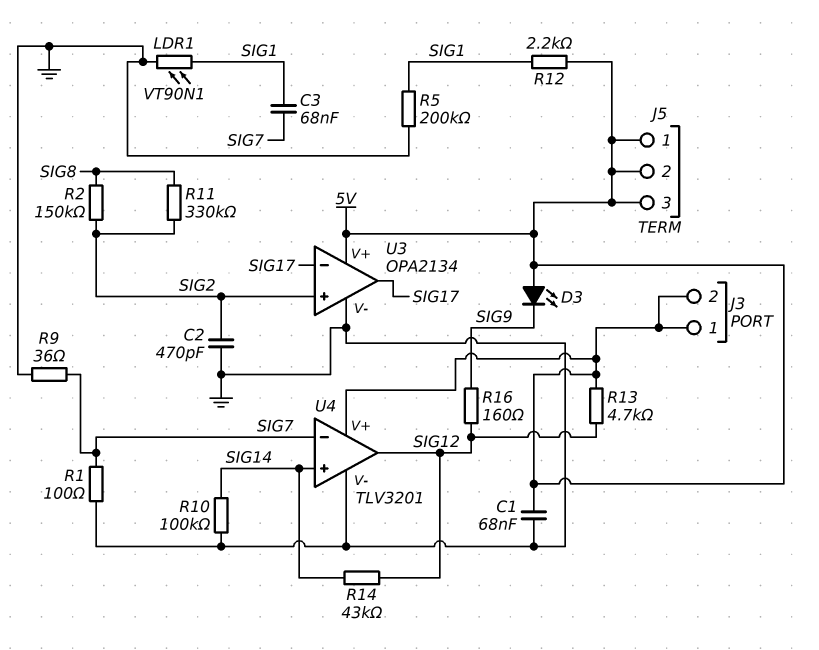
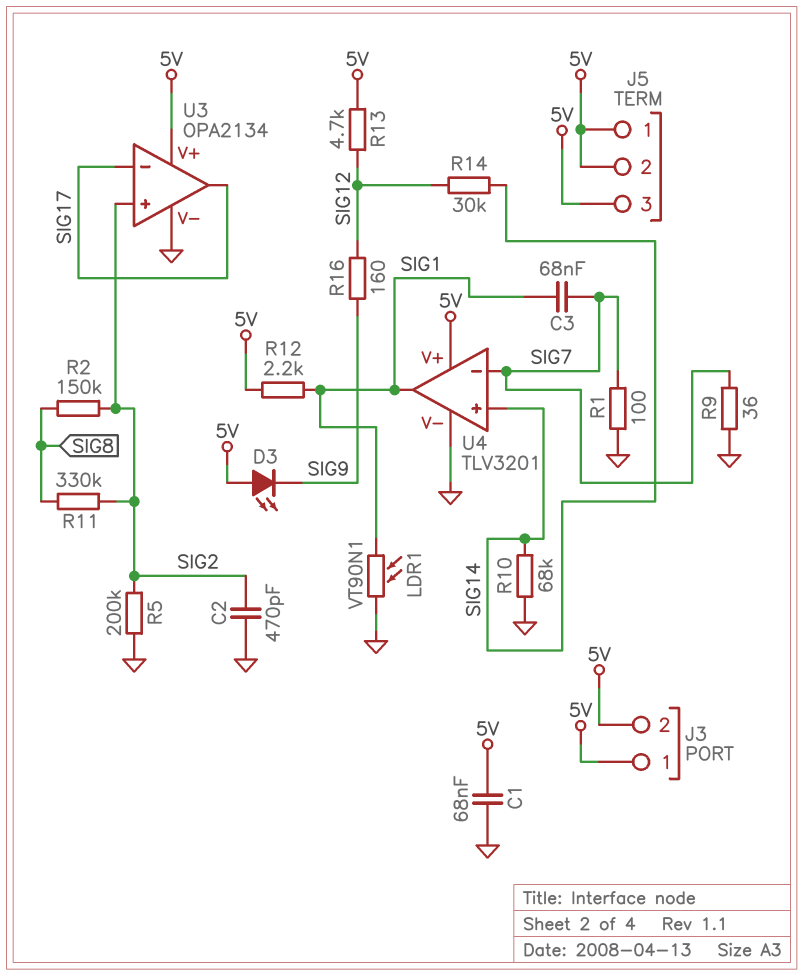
R5: 200k (GND, SIG1) -> 200k (GND, SIG2)
R10: 100k (GND, SIG14) -> 68k (GND, SIG14)
R14: 43k (SIG12, SIG14) -> 30k (SIG12, SIG14)
U4 pin out: SIG12 -> SIG1

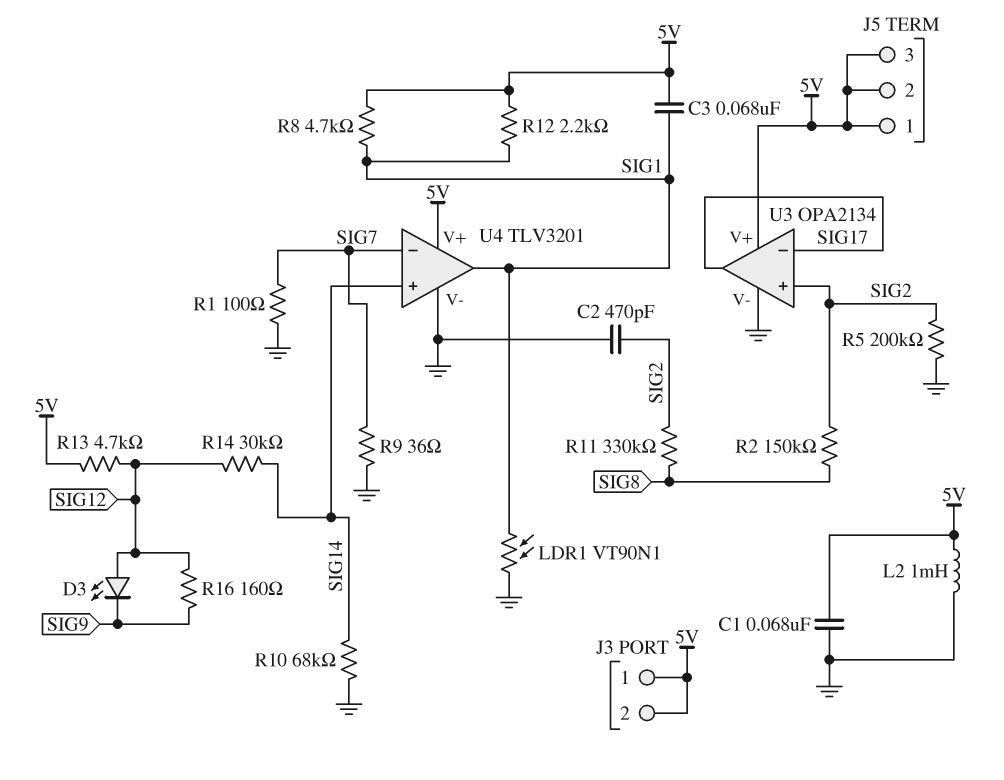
C3: 68nF (SIG1, SIG7) -> 68nF (5V, SIG1)
D3: LED (A 5V, K SIG9) -> LED (A SIG12, K SIG9)
L2: none -> 1mH (5V, GND)
R8: none -> 4.7k (5V, SIG1)

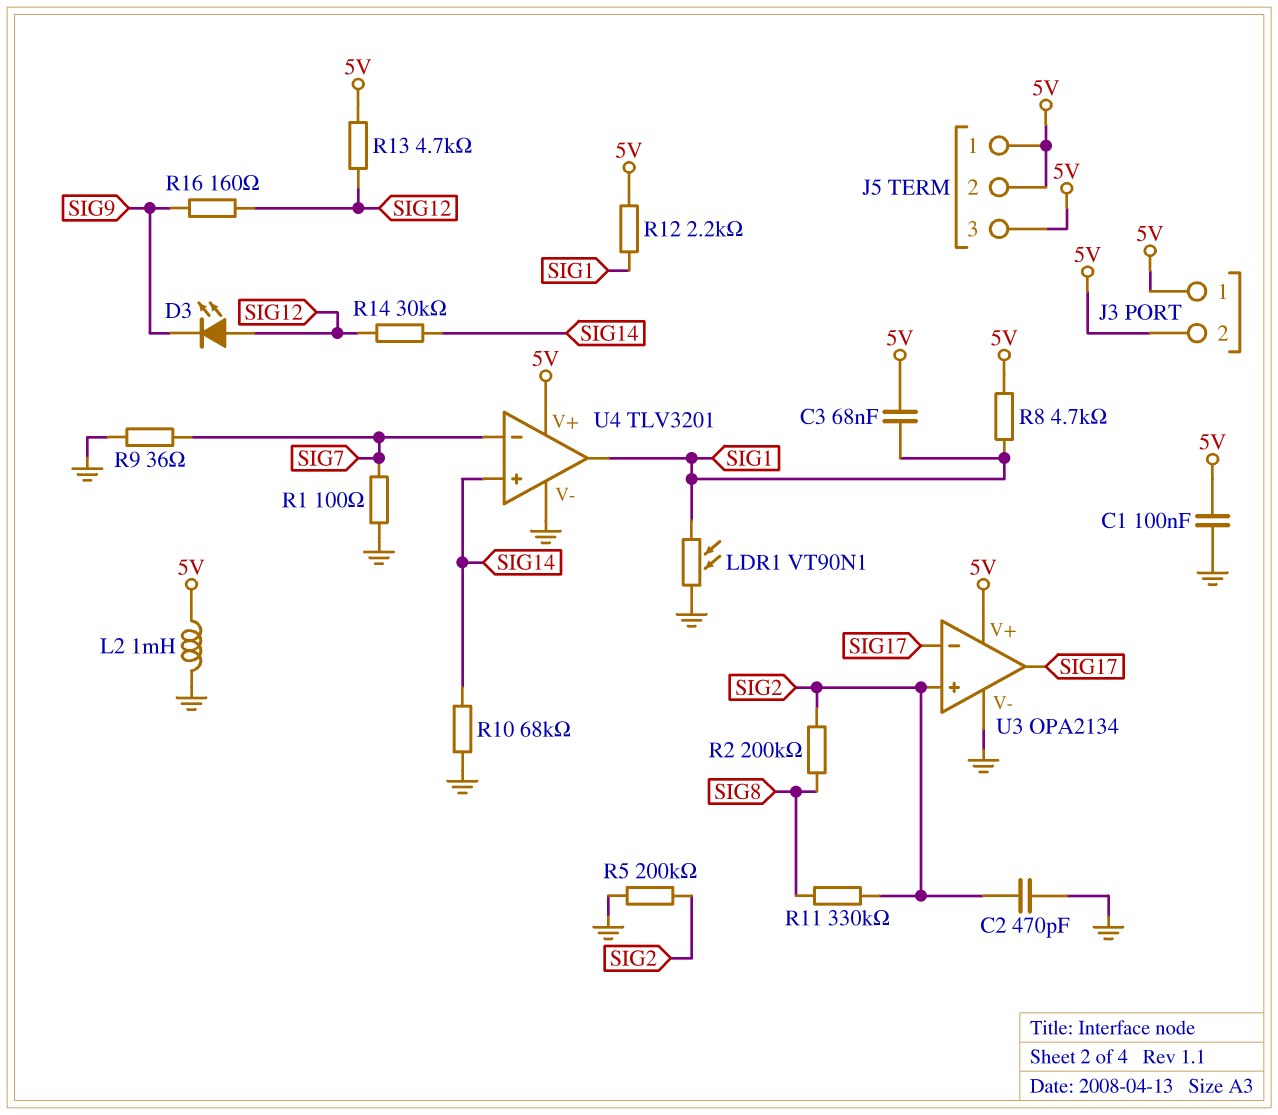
C1: 68nF (5V, GND) -> 100nF (5V, GND)
R2: 150k (SIG2, SIG8) -> 200k (SIG2, SIG8)

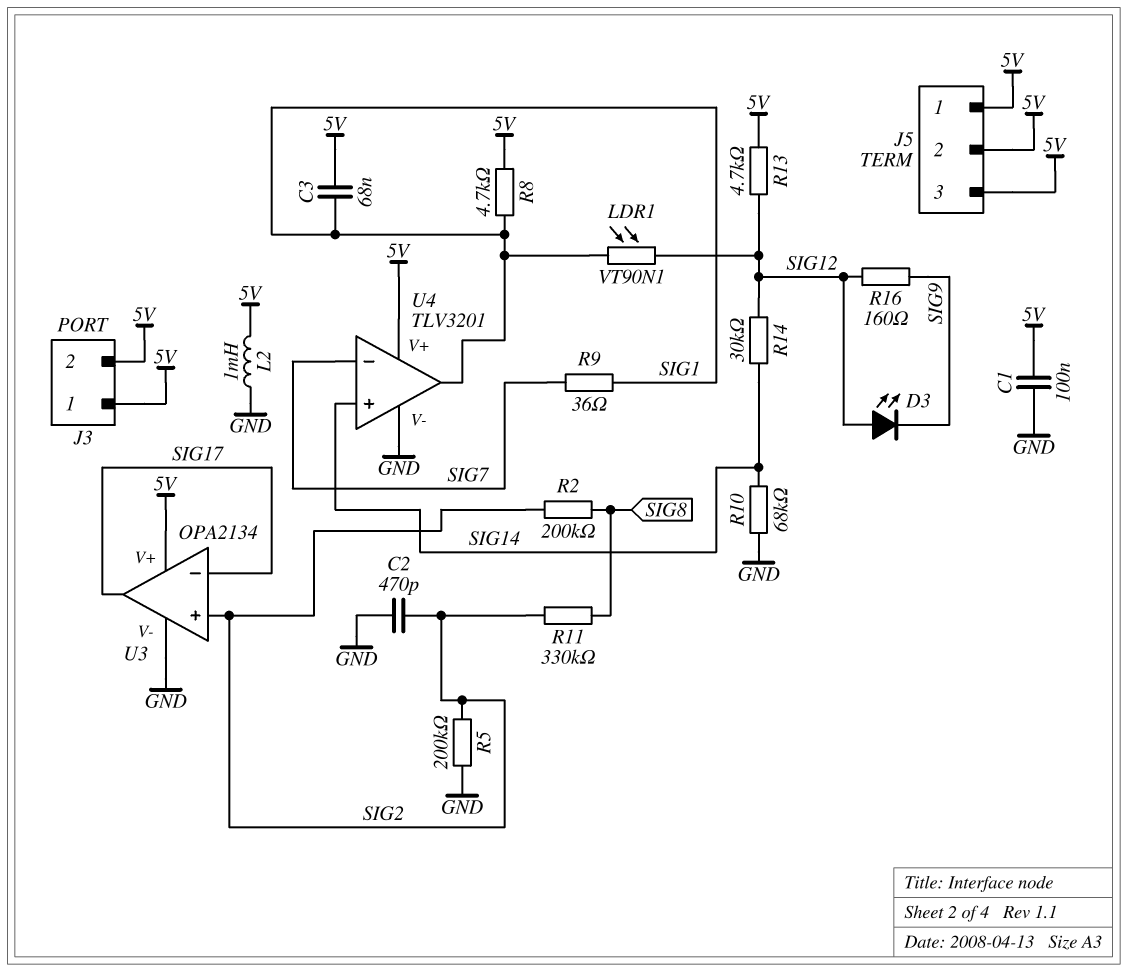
LDR1: VT90N1 (GND, SIG1) -> VT90N1 (SIG1, SIG12)
R1: 100 (GND, SIG7) -> none
R9: 36 (GND, SIG7) -> 36 (SIG1, SIG7)
R12: 2.2k (5V, SIG1) -> none

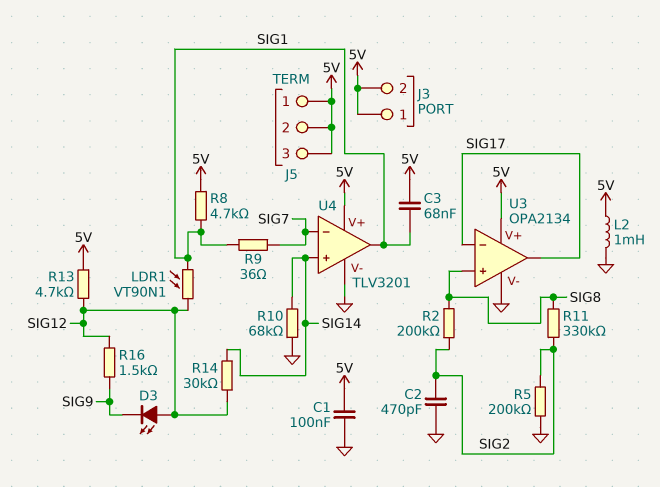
R16: 160 (SIG9, SIG12) -> 1.5k (SIG9, SIG12)
U3 pin in+: SIG2 -> SIG8

